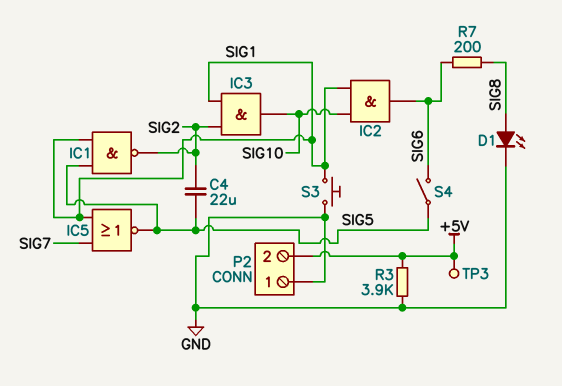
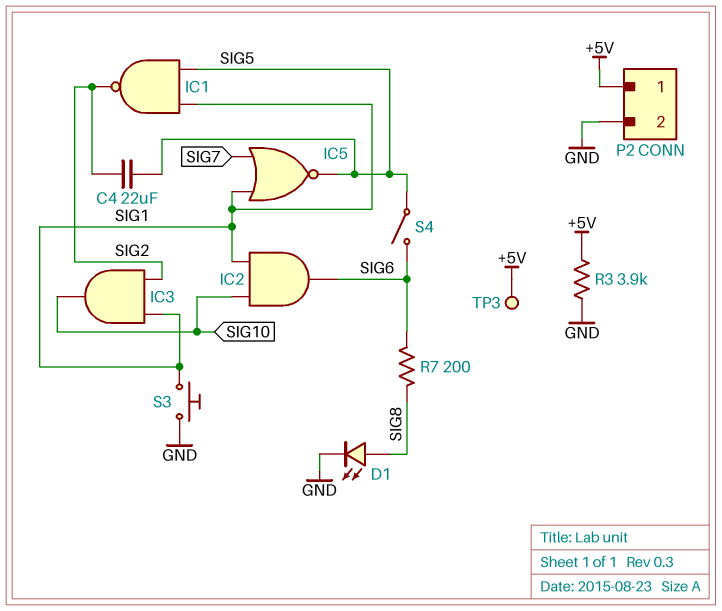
P2 pin 1: GND -> +5V
P2 pin 2: +5V -> GND

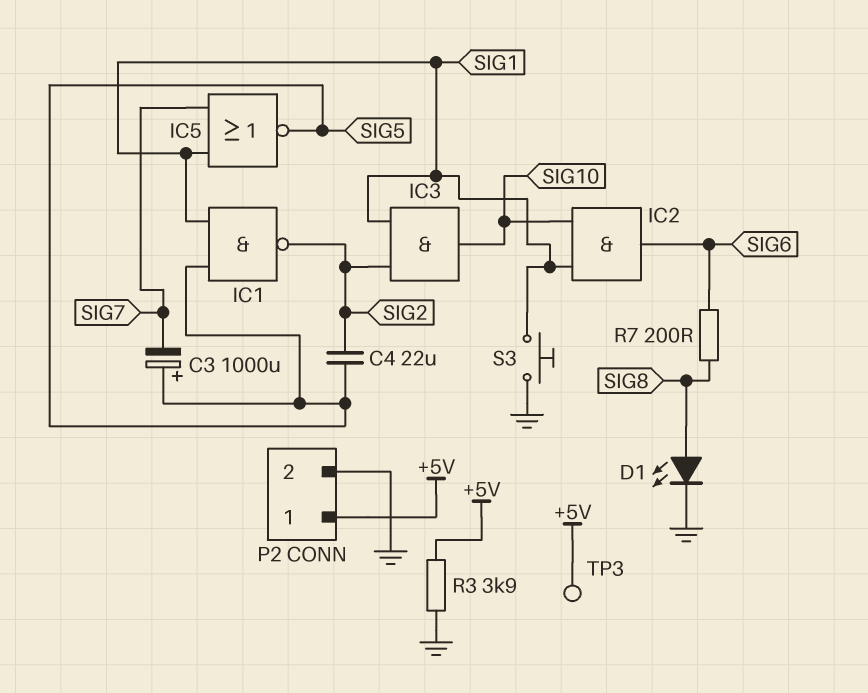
C3: none -> 1000uF (plus SIG5, minus SIG7)
S4: switch (SIG5, SIG6) -> none

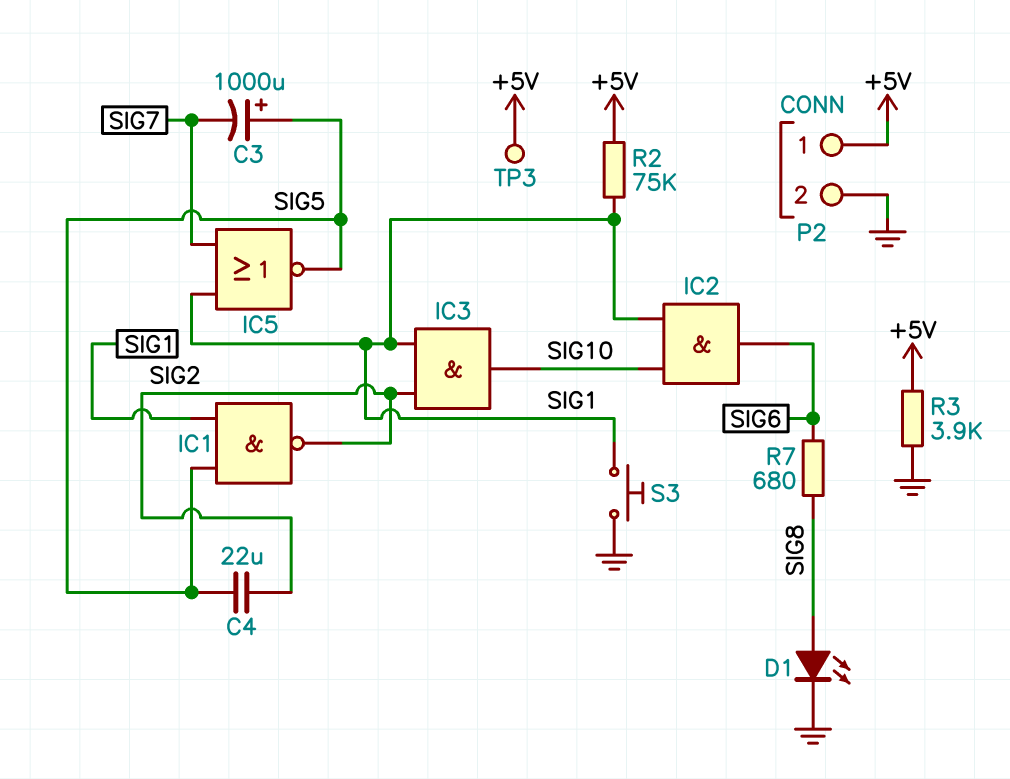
R2: none -> 75k (+5V, SIG1)
R7: 200 (SIG6, SIG8) -> 680 (SIG6, SIG8)

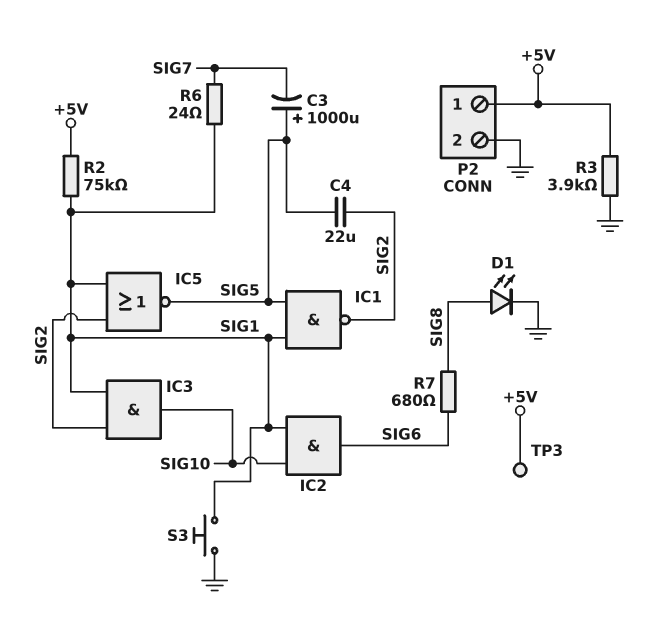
IC5: NOR (in SIG1, in SIG7, out SIG5) -> NOR (in SIG1, in SIG2, out SIG5)
R6: none -> 24 (SIG1, SIG7)

